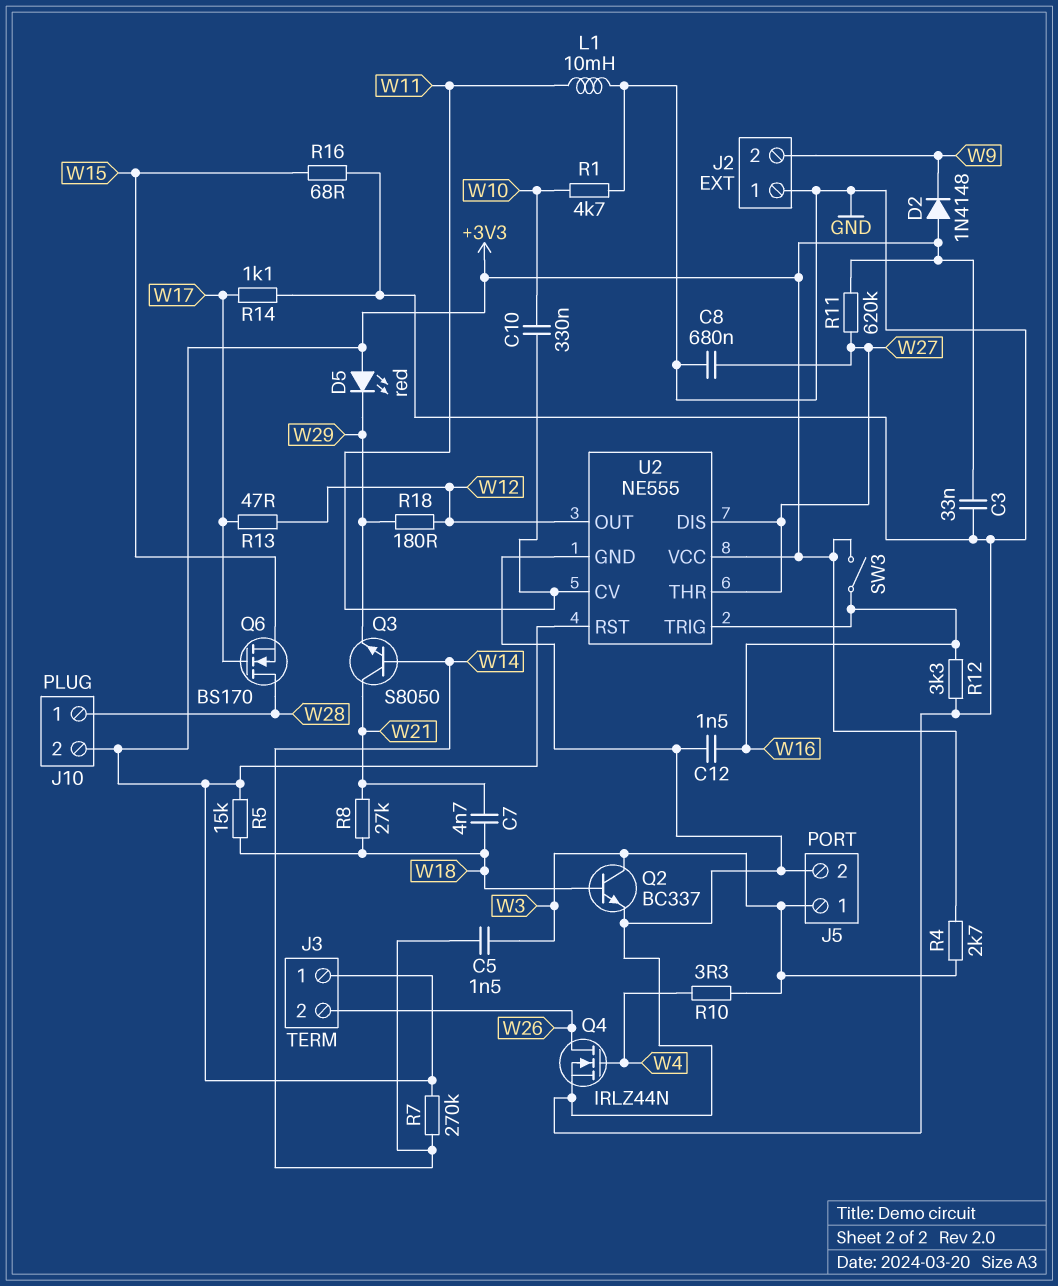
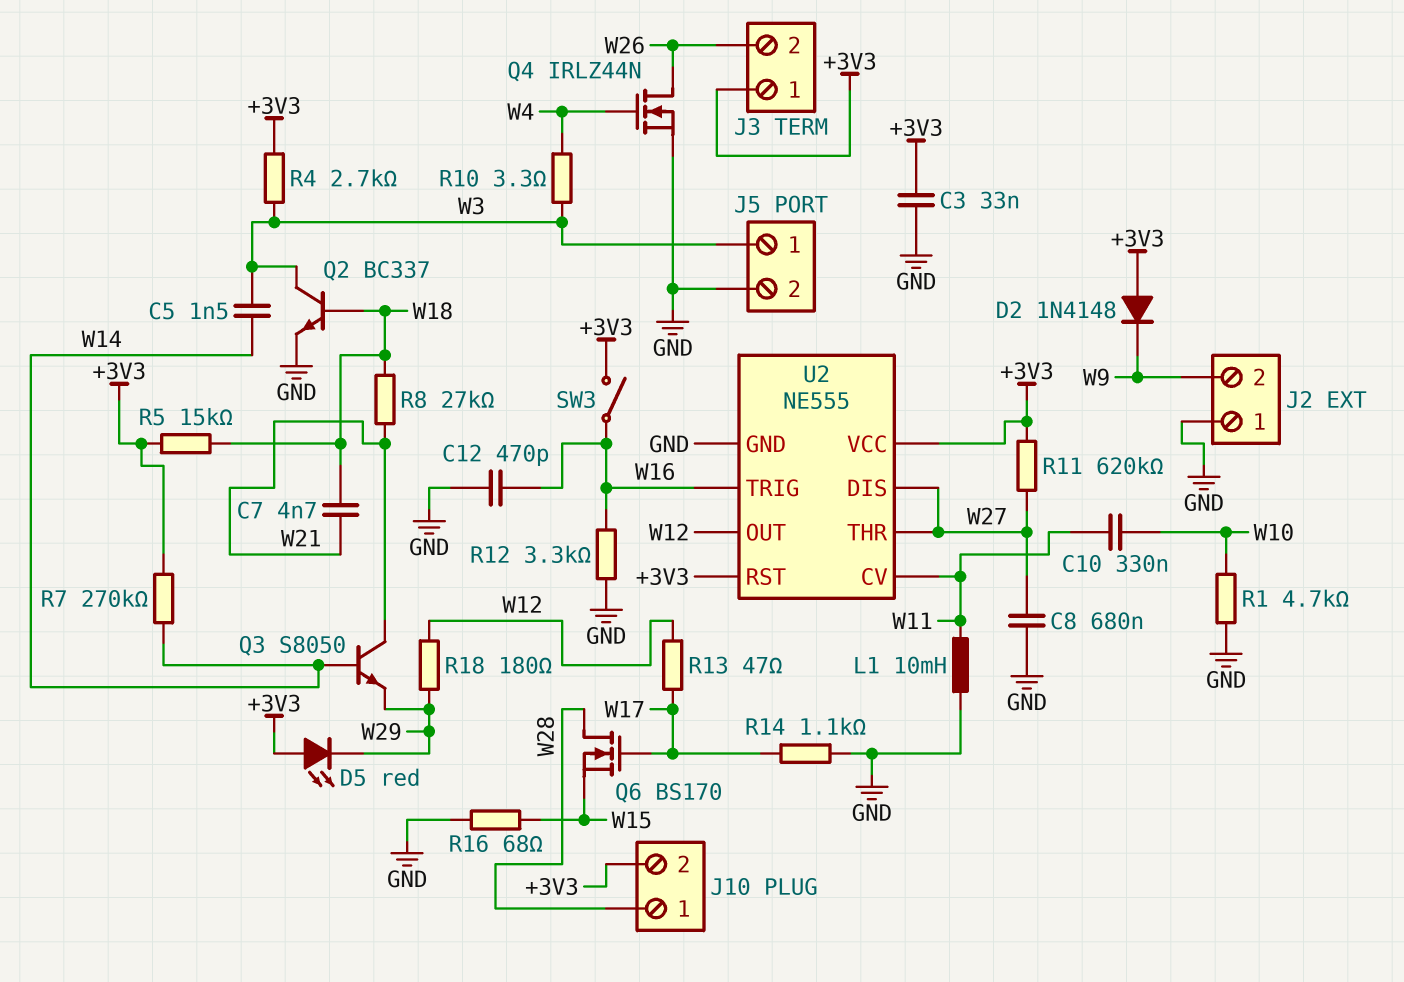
C12: 1.5nF (GND, W16) -> 470pF (GND, W16)

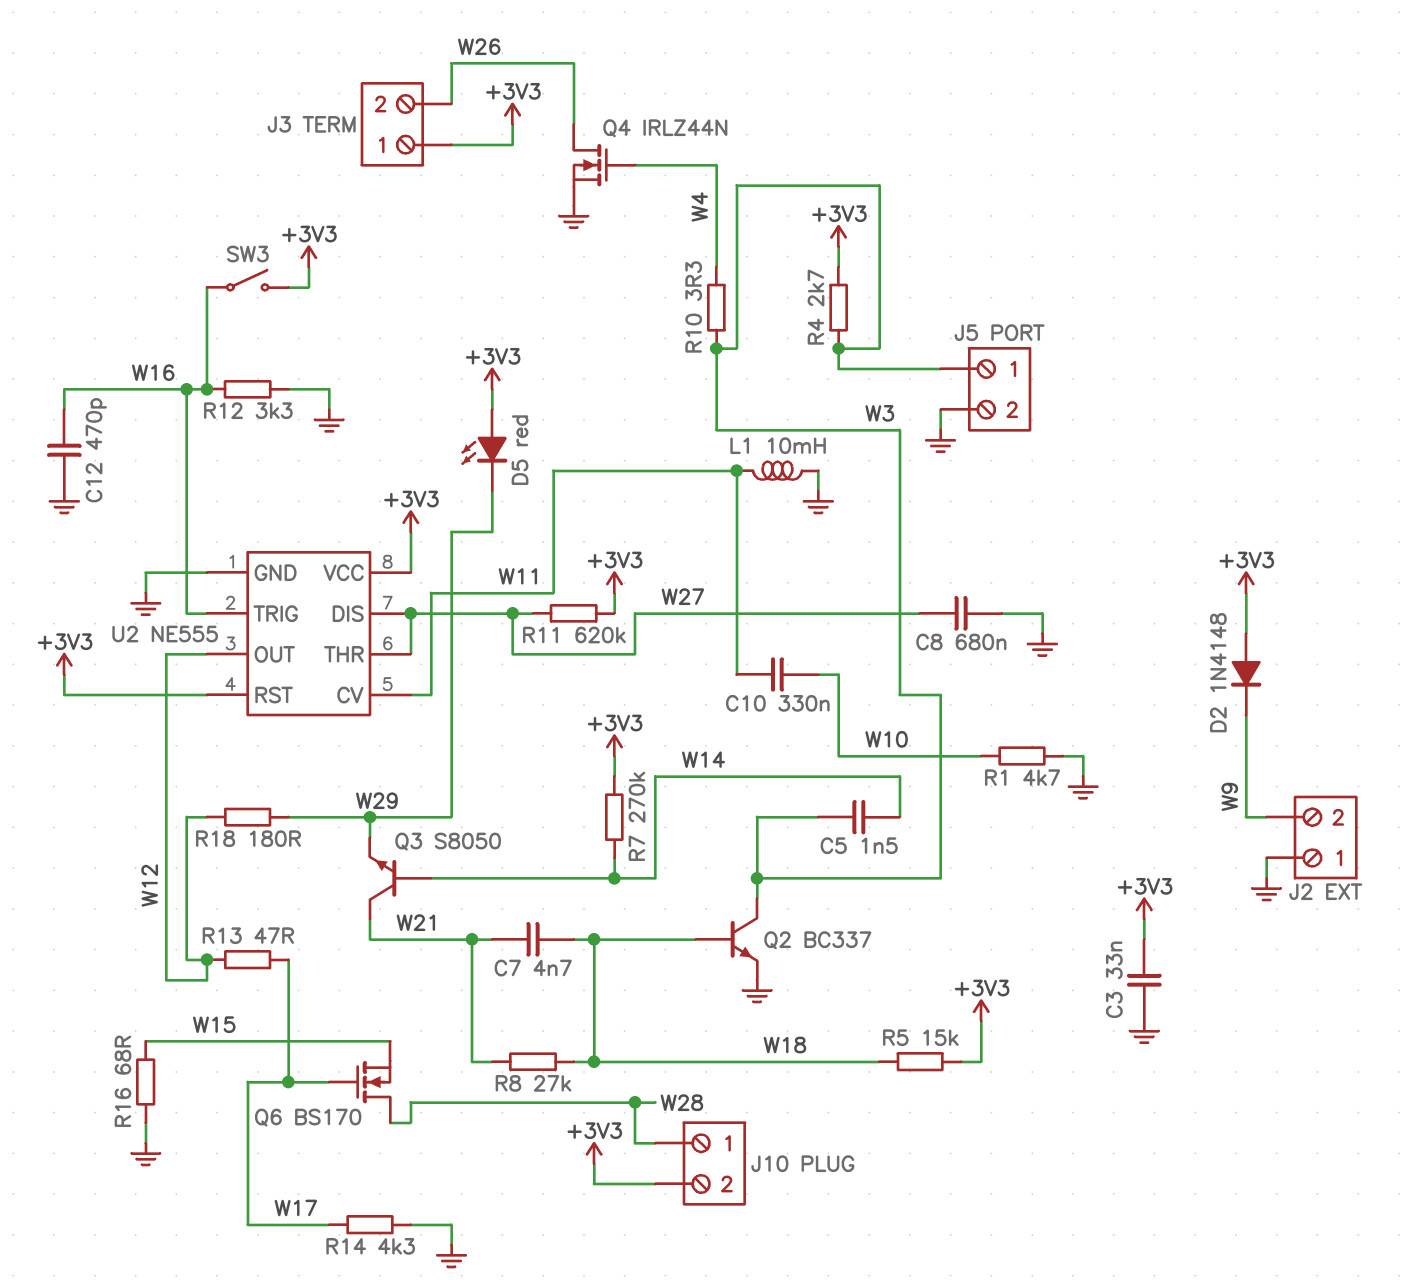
R14: 1.1k (GND, W17) -> 4.3k (GND, W17)

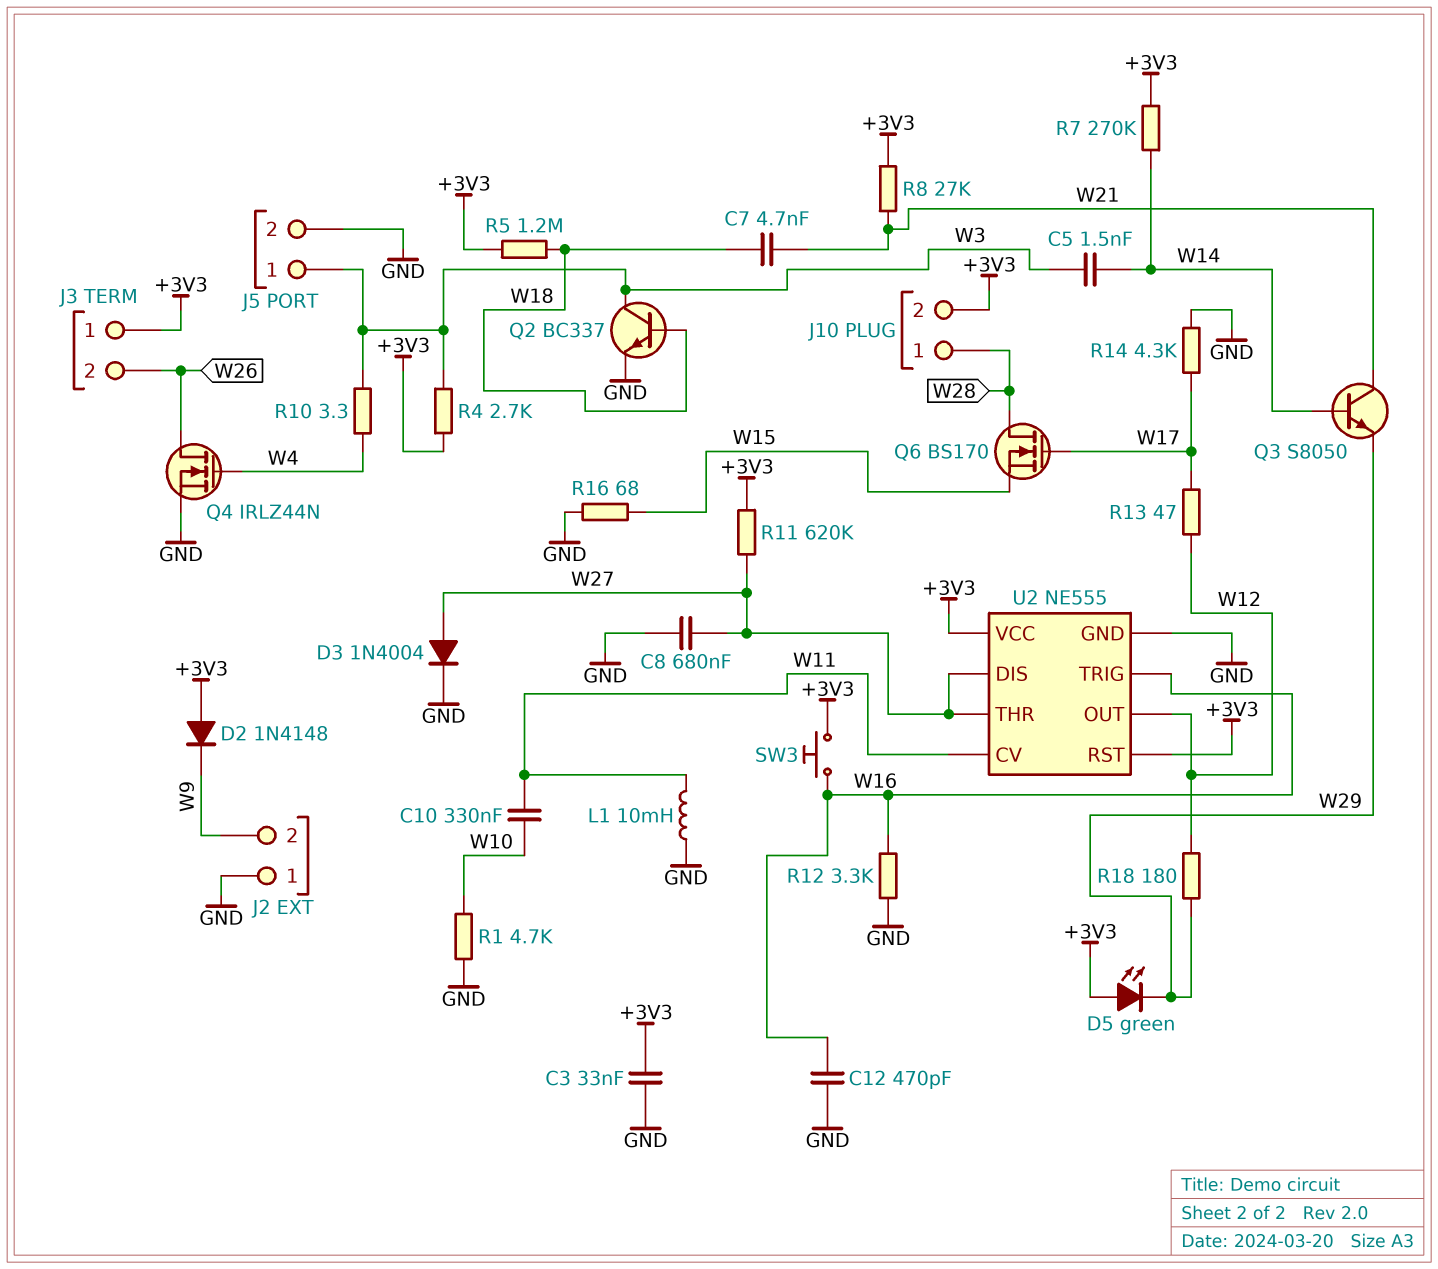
D3: none -> diode 1N4004 (A W27, K GND)
D5: LED red (A +3V3, K W29) -> LED green (A +3V3, K W29)
R5: 15k (+3V3, W18) -> 1.2M (+3V3, W18)
R8: 27k (W18, W21) -> 27k (+3V3, W21)
SW3: switch (+3V3, W16) -> button (+3V3, W16)

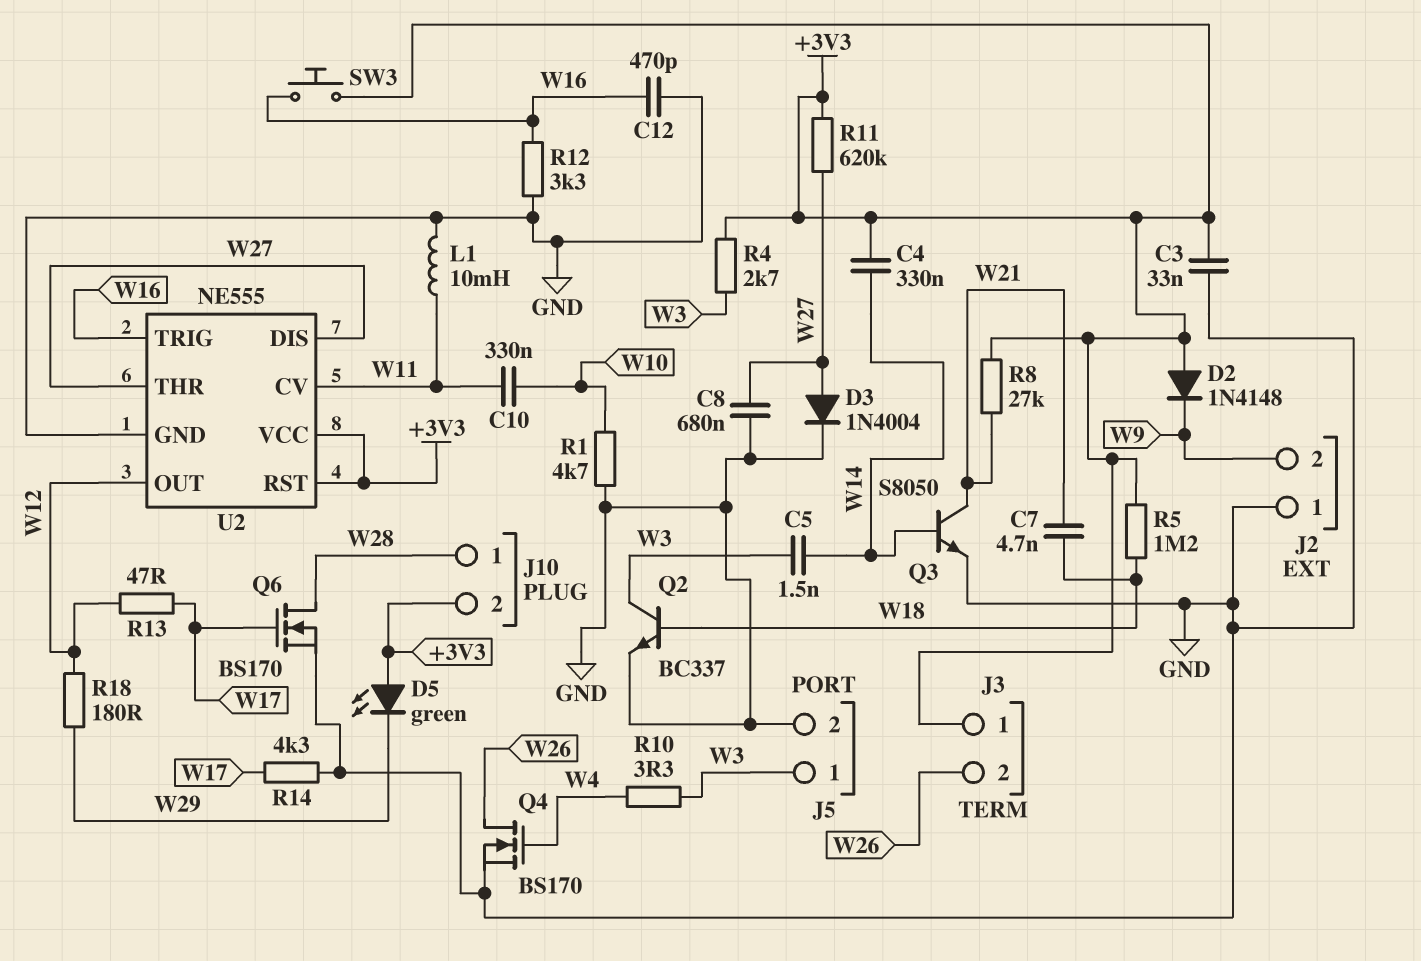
C4: none -> 330nF (+3V3, W14)
Q3: NPN S8050 (B W14, C W21, E W29) -> NPN S8050 (B W14, C W21, E GND)
Q4: NMOS IRLZ44N (G W4, D W26, S GND) -> NMOS BS170 (G W4, D W26, S GND)
Q6: NMOS BS170 (G W17, D W28, S W15) -> NMOS BS170 (G W17, D W28, S GND)
R7: 270k (+3V3, W14) -> none
R16: 68 (GND, W15) -> none

